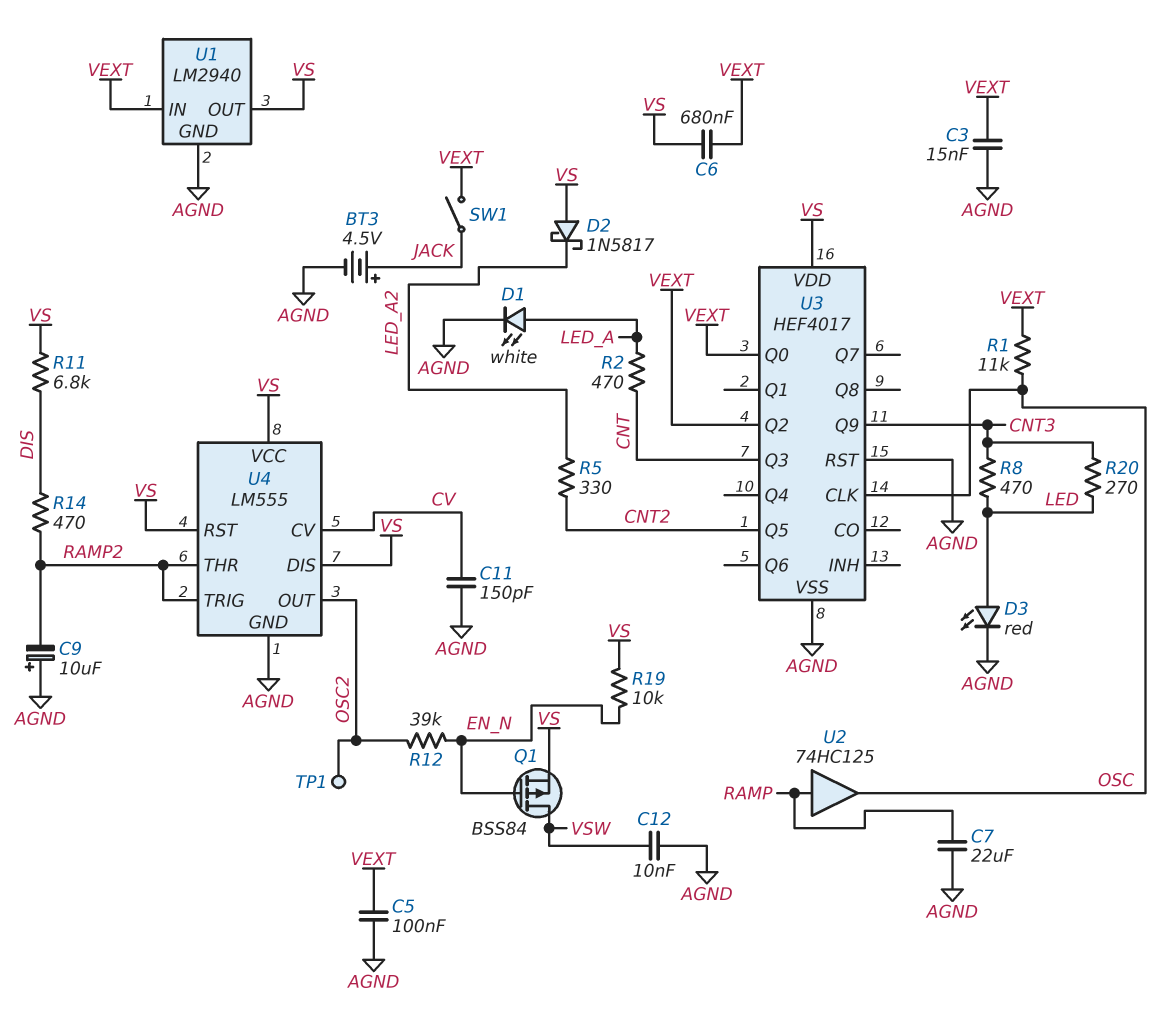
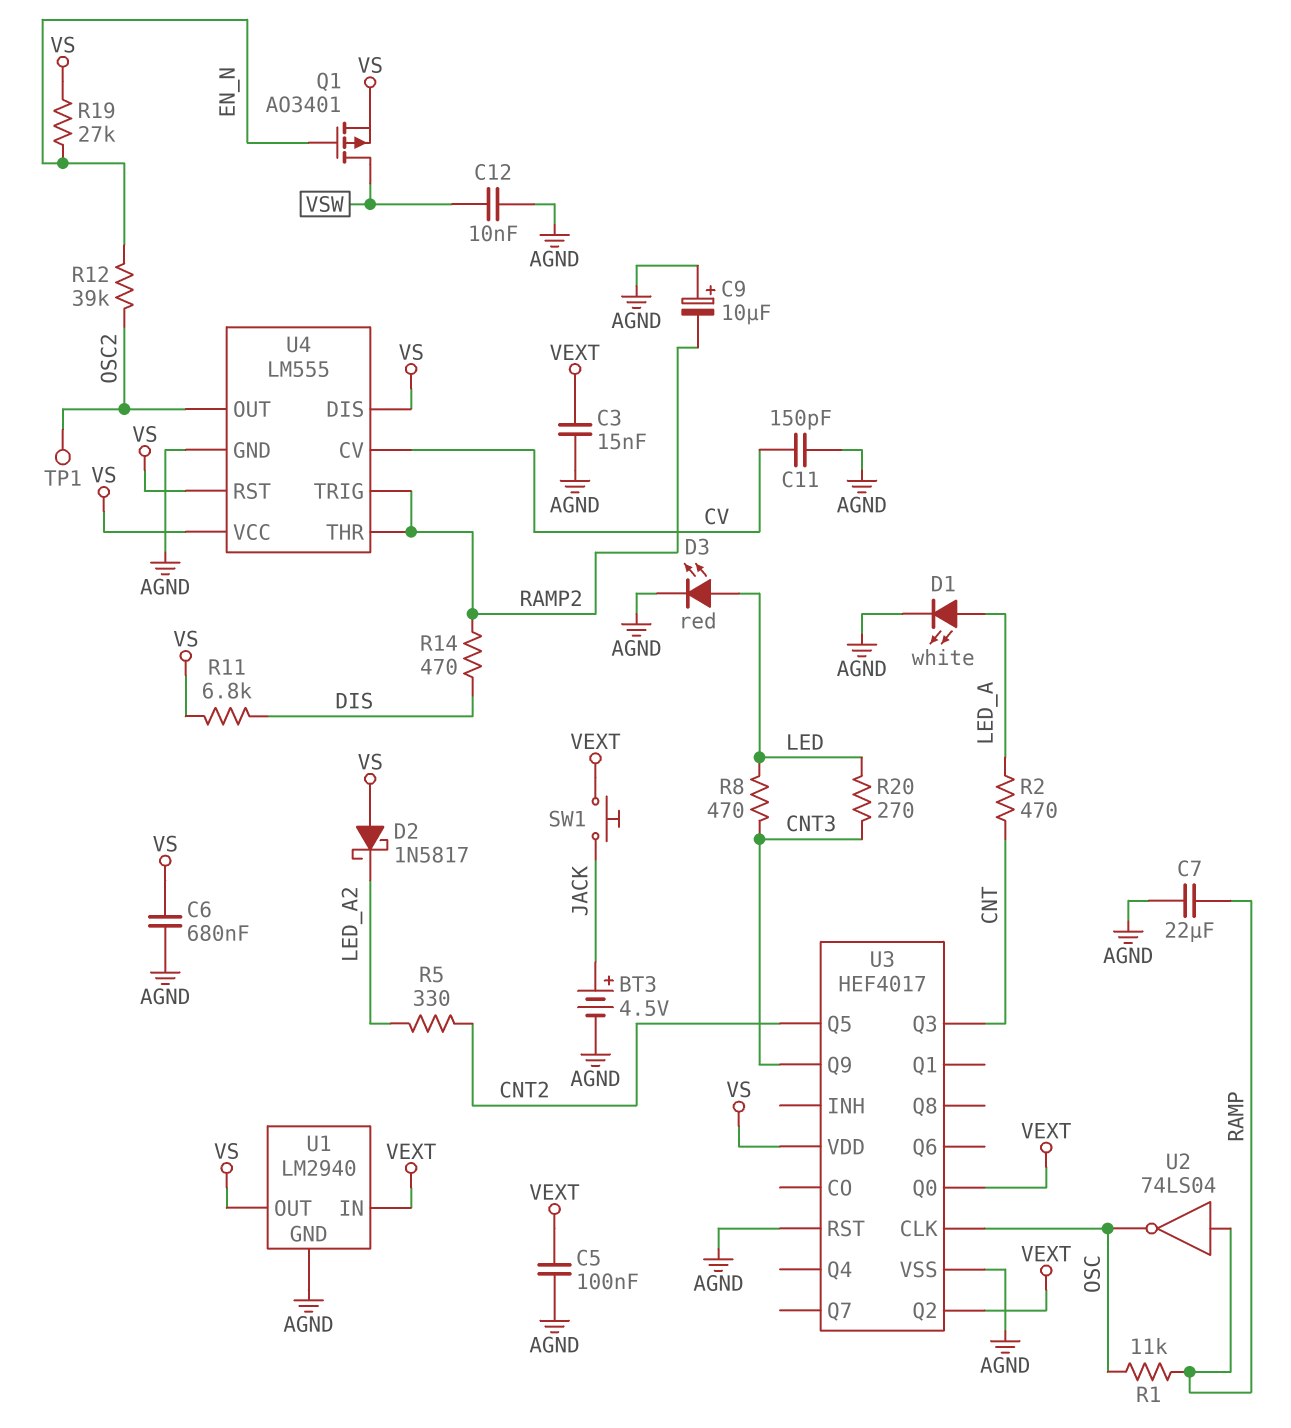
C6: 680nF (VEXT, VS) -> 680nF (AGND, VS)
Q1: PMOS BSS84 (G EN_N, D VSW, S VS) -> PMOS AO3401 (G EN_N, D VSW, S VS)
R1: 11k (OSC, VEXT) -> 11k (OSC, RAMP)
R19: 10k (EN_N, VS) -> 27k (EN_N, VS)
SW1: switch (JACK, VEXT) -> button (JACK, VEXT)
U2: buffer 74HC125 (in RAMP, out OSC) -> NOT 74LS04 (in RAMP, out OSC)

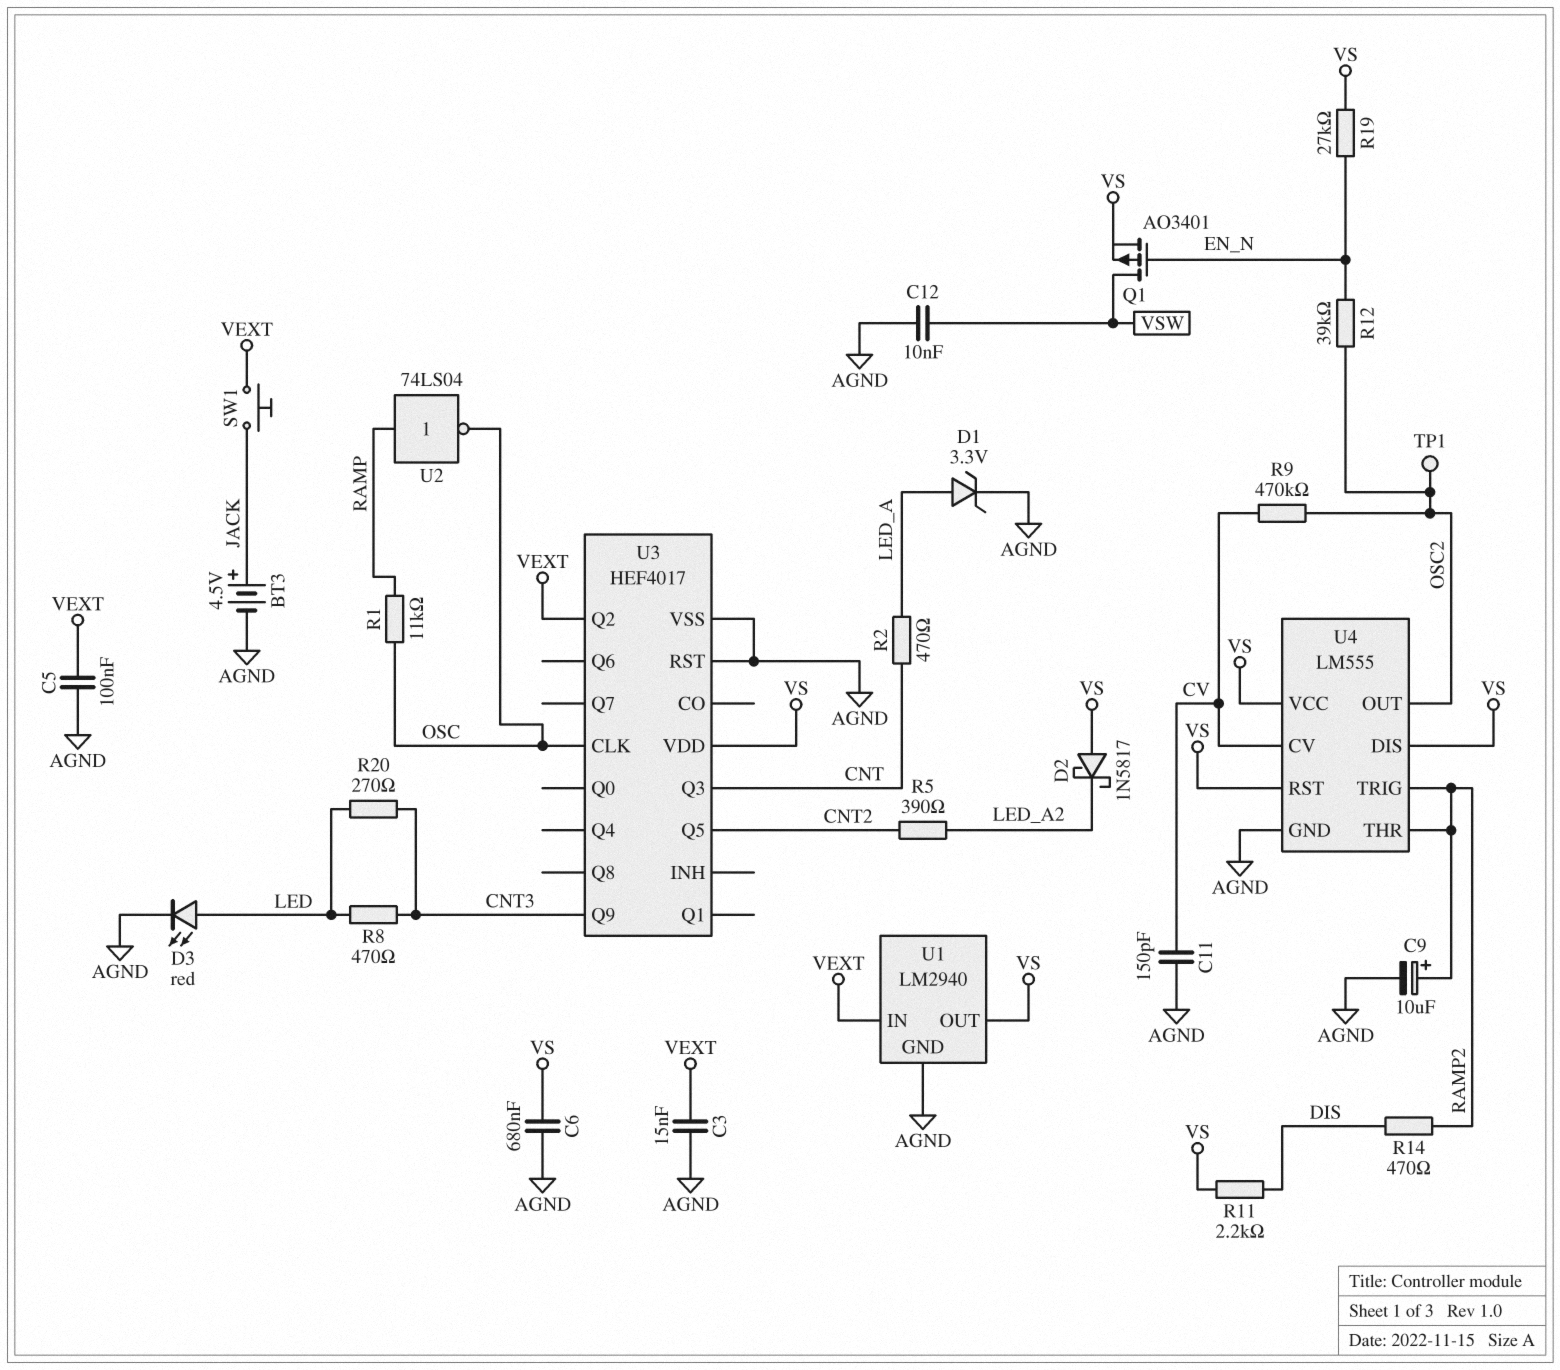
C7: 22uF (AGND, RAMP) -> none
C9: 10uF (plus AGND, minus RAMP2) -> 10uF (plus RAMP2, minus AGND)
D1: LED white (A LED_A, K AGND) -> zener 3.3V (A LED_A, K AGND)
R5: 330 (CNT2, LED_A2) -> 390 (CNT2, LED_A2)
R9: none -> 470k (CV, OSC2)
R11: 6.8k (DIS, VS) -> 2.2k (DIS, VS)
U3 pin Q0: VEXT -> none

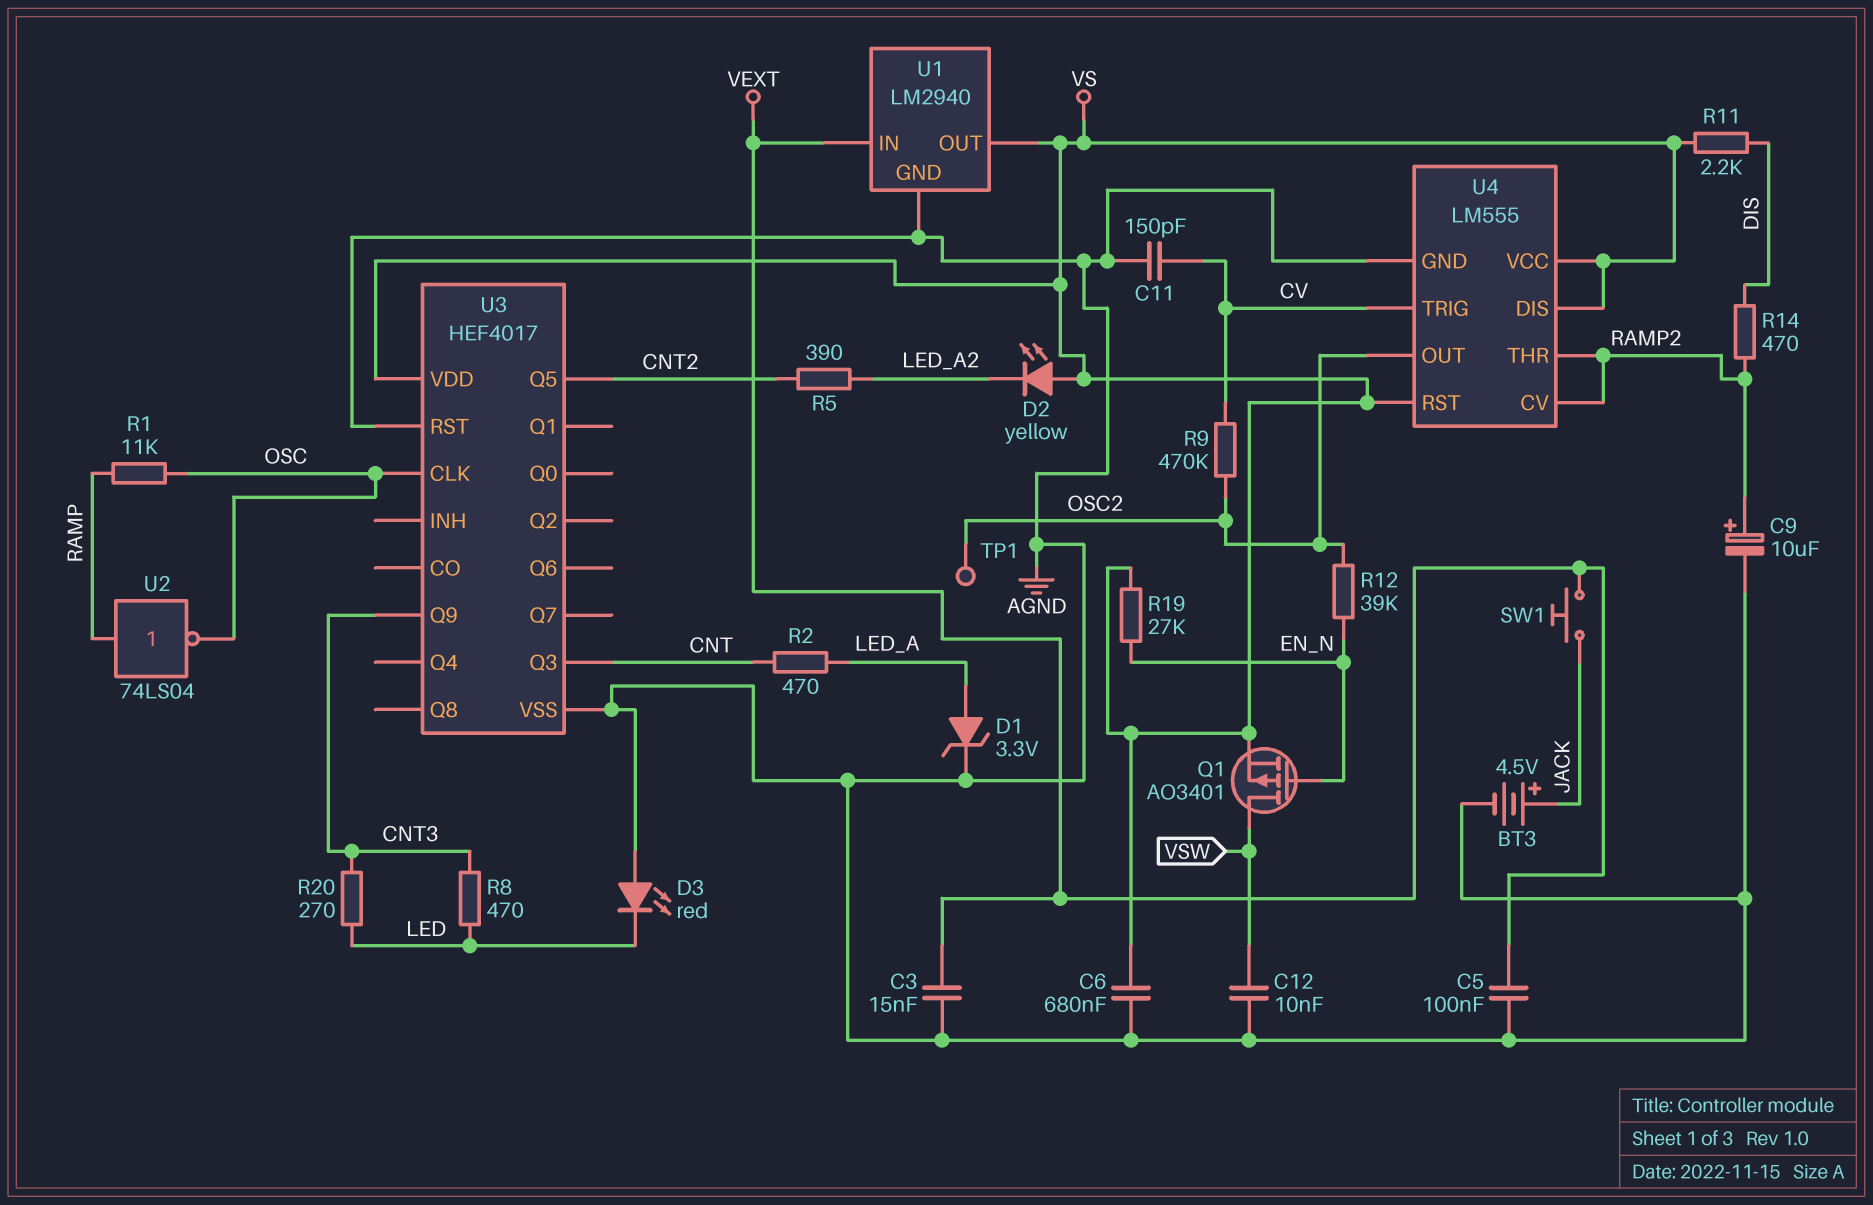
D2: schottky 1N5817 (A VS, K LED_A2) -> LED yellow (A VS, K LED_A2)
D3: LED red (A LED, K AGND) -> LED red (A AGND, K LED)
U3 pin Q2: VEXT -> none
U4 pin CV: CV -> RAMP2
U4 pin TRIG: RAMP2 -> CV

